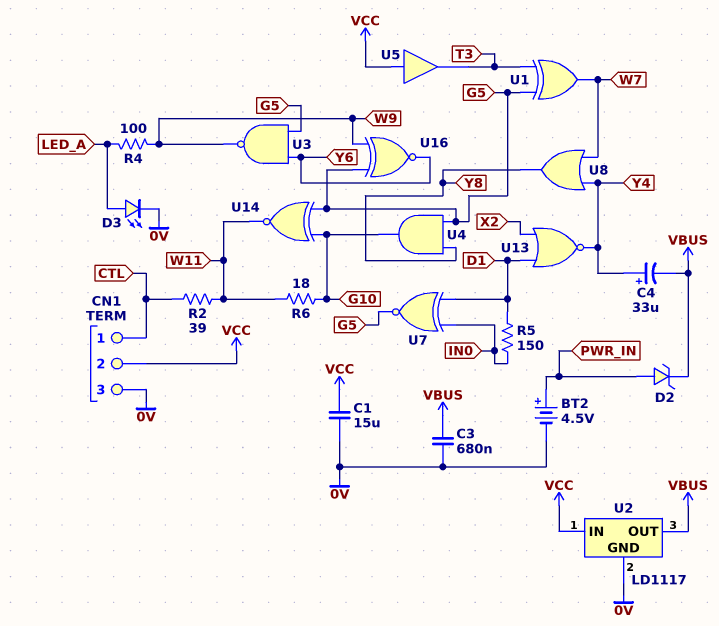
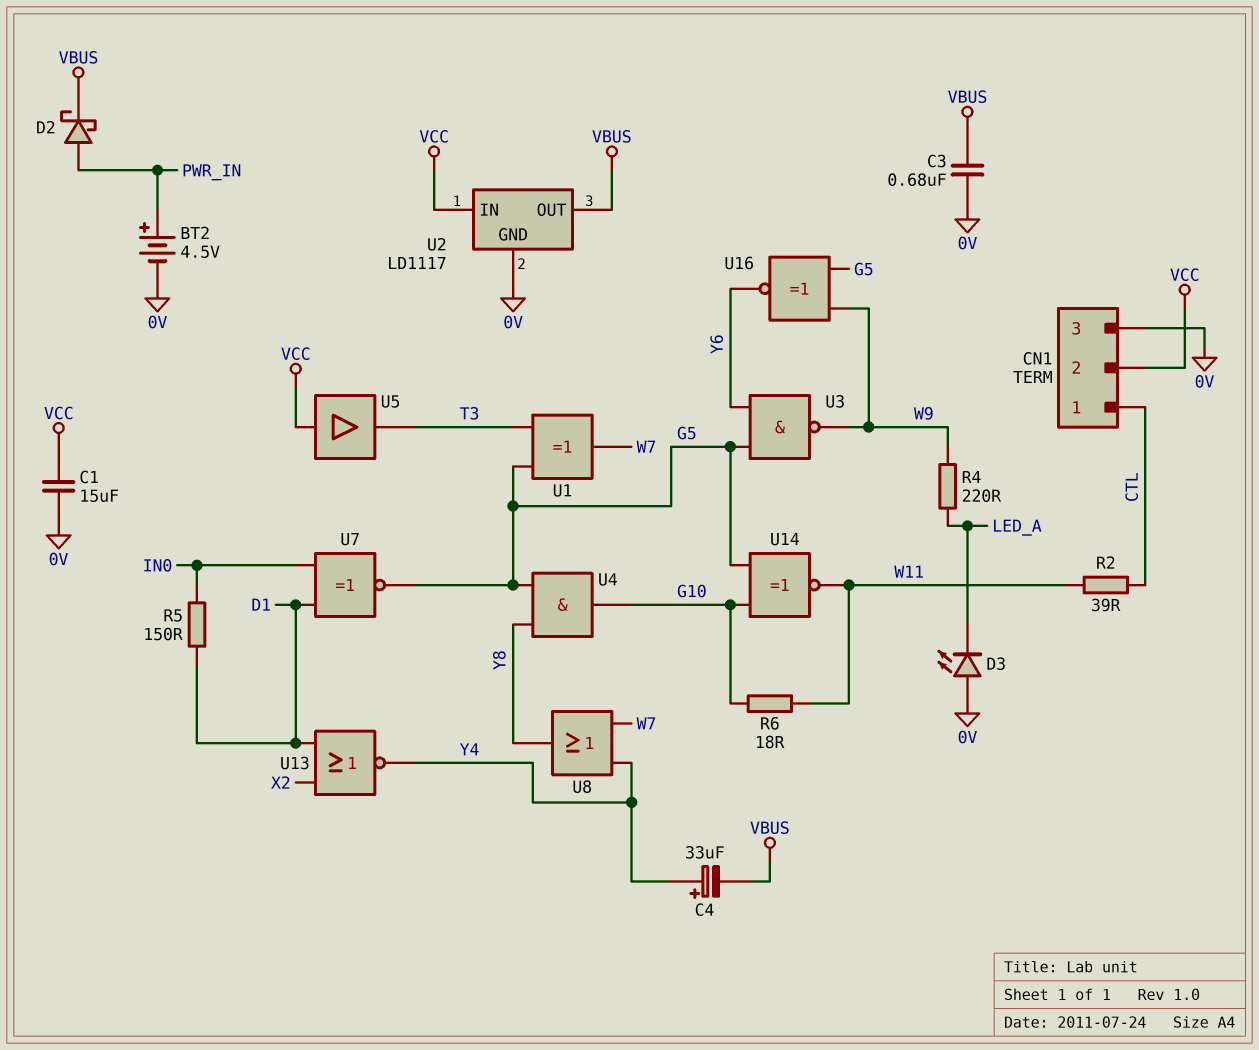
D2: zener (A PWR_IN, K VBUS) -> schottky (A PWR_IN, K VBUS)
D3: LED (A LED_A, K 0V) -> LED (A 0V, K LED_A)
R4: 100 (LED_A, W9) -> 220 (LED_A, W9)

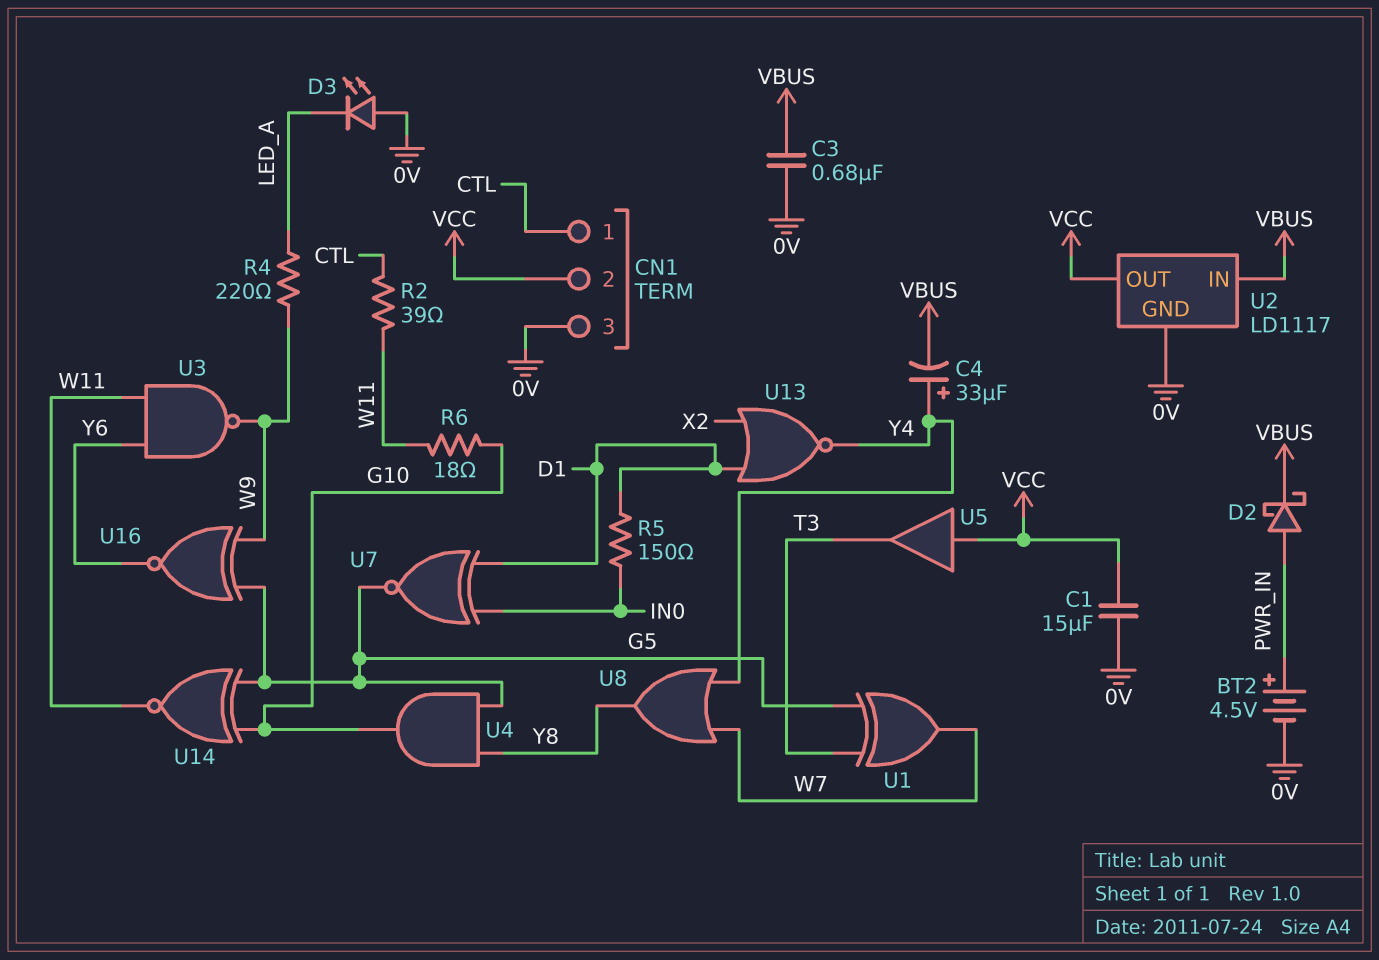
U2 pin IN: VCC -> VBUS
U2 pin OUT: VBUS -> VCC
U3: NAND (in G5, in Y6, out W9) -> NAND (in W11, in Y6, out W9)

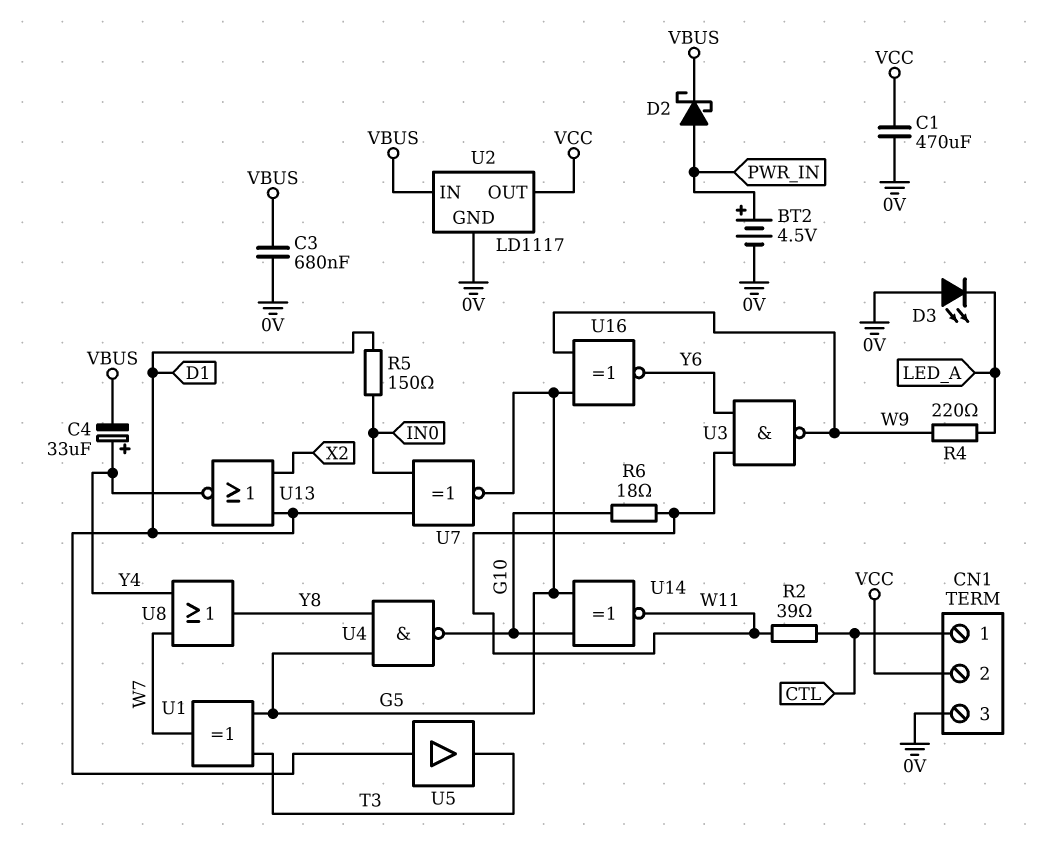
C1: 15uF (0V, VCC) -> 470uF (0V, VCC)
U4: AND (in G5, in Y8, out G10) -> NAND (in G5, in Y8, out G10)
U5: buffer (in VCC, out T3) -> buffer (in D1, out T3)

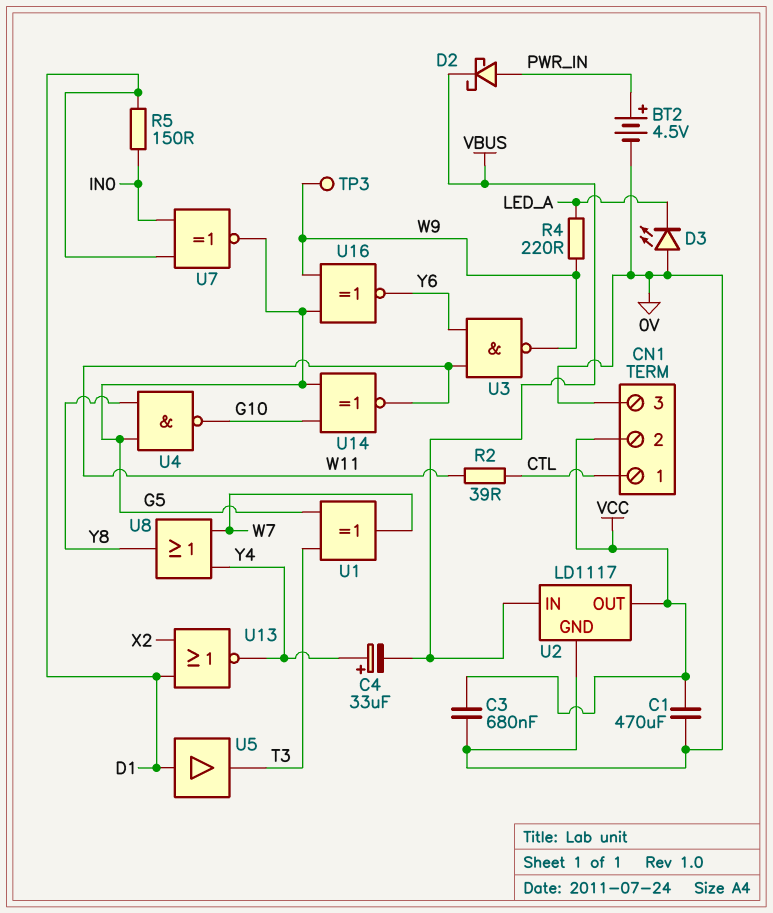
C3: 680nF (0V, VBUS) -> 680nF (0V, VCC)
R6: 18 (G10, W11) -> none
TP3: none -> test point (W9)

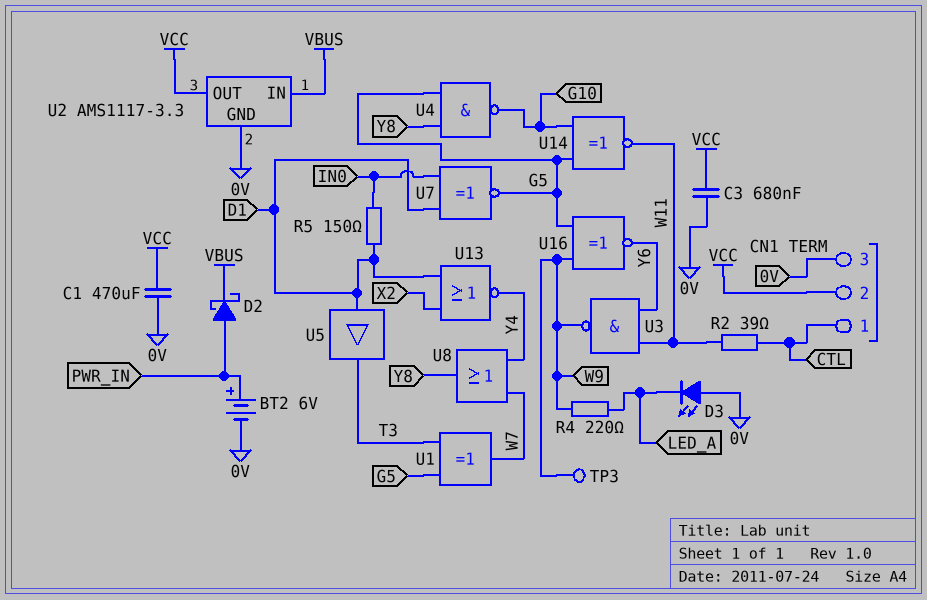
BT2: 4.5V (plus PWR_IN, minus 0V) -> 6V (plus PWR_IN, minus 0V)
C4: 33uF (plus Y4, minus VBUS) -> none
U2: LD1117 -> AMS1117-3.3

